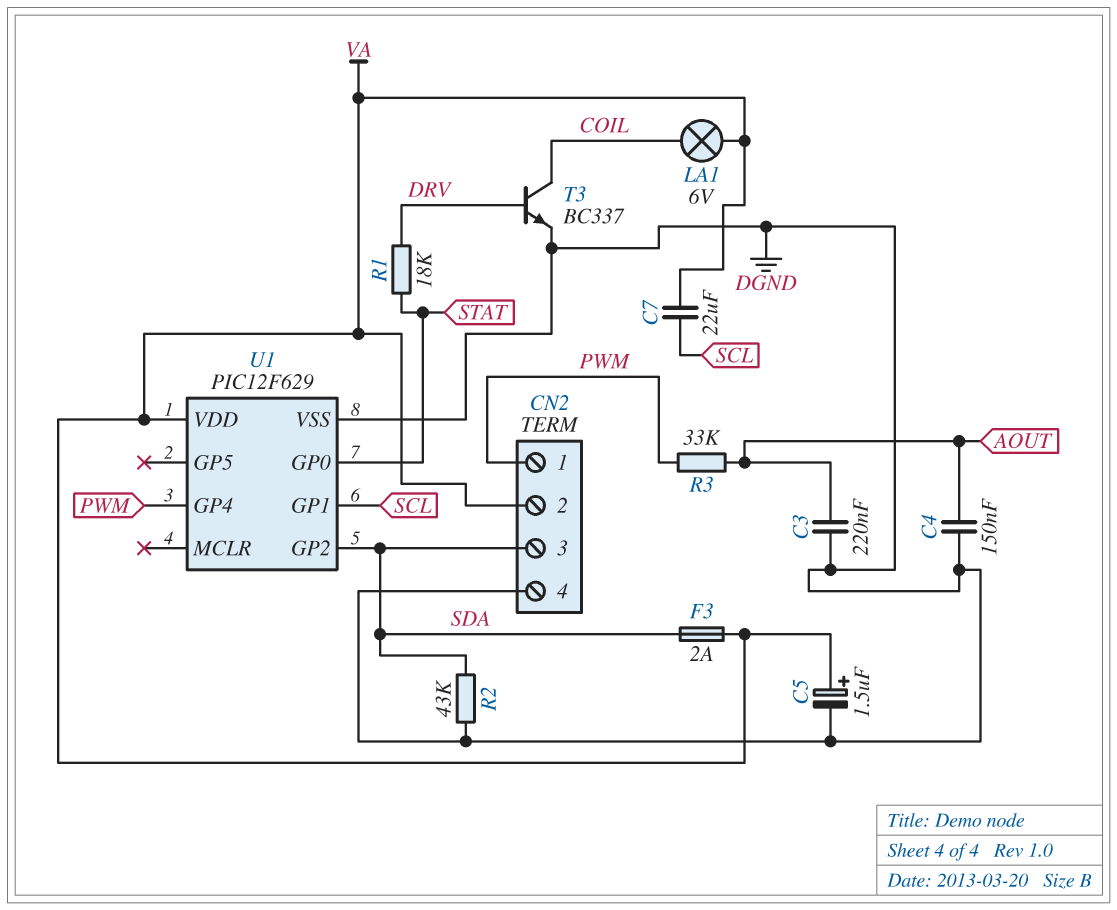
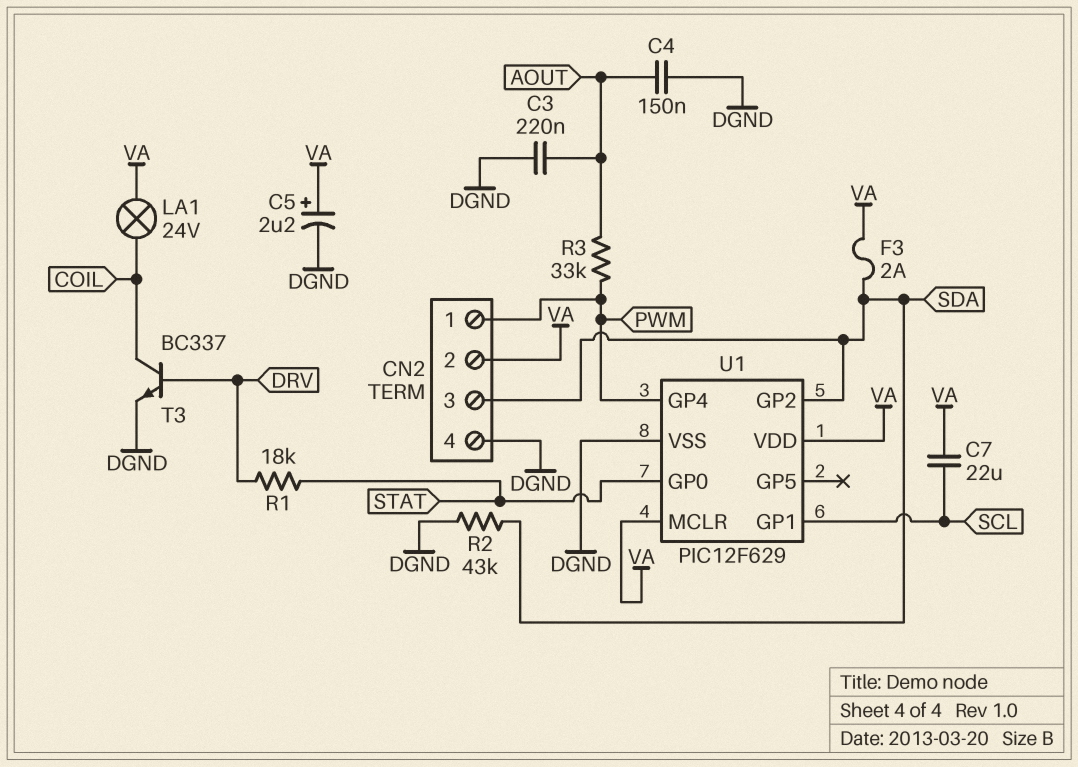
C5: 1.5uF (plus VA, minus DGND) -> 2.2uF (plus VA, minus DGND)
LA1: lamp 6V (COIL, VA) -> lamp 24V (COIL, VA)
U1 pin MCLR: none -> VA

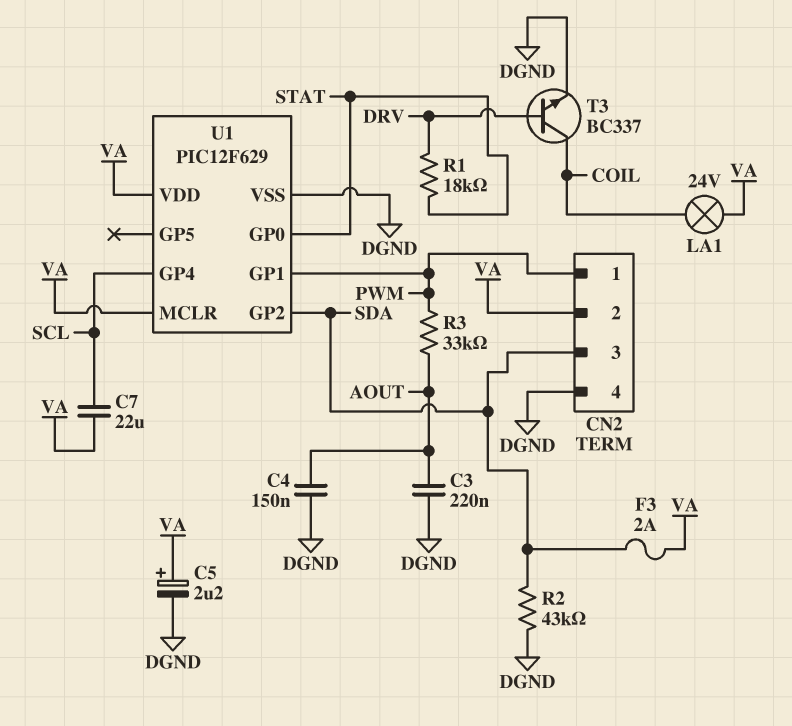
U1 pin GP1: SCL -> PWM
U1 pin GP4: PWM -> SCL

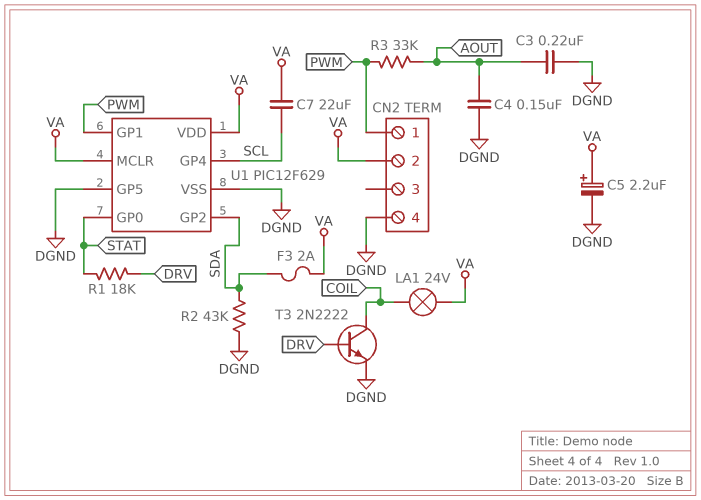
CN2 pin 3: SDA -> none
T3: NPN BC337 (B DRV, C COIL, E DGND) -> NPN 2N2222 (B DRV, C COIL, E DGND)
U1 pin GP5: none -> DGND

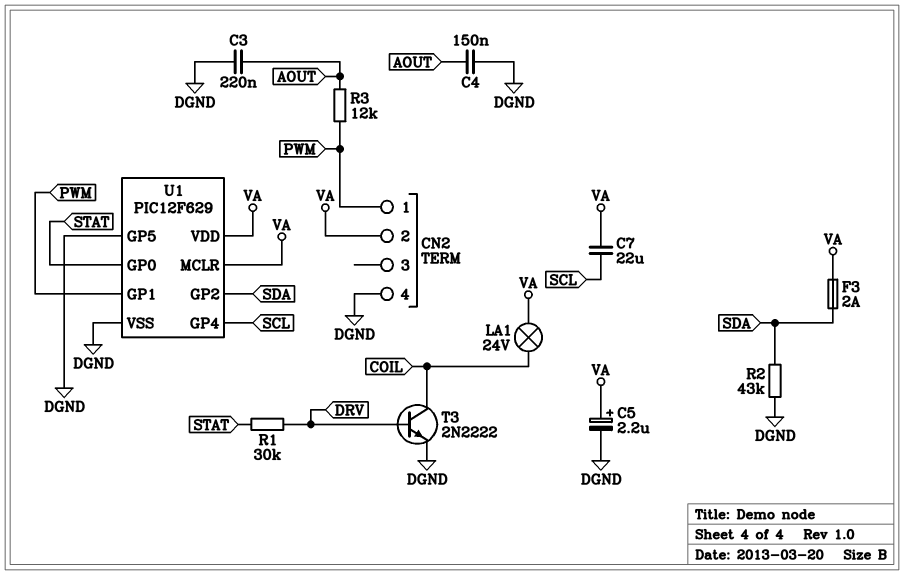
R1: 18k (DRV, STAT) -> 30k (DRV, STAT)
R3: 33k (AOUT, PWM) -> 12k (AOUT, PWM)

